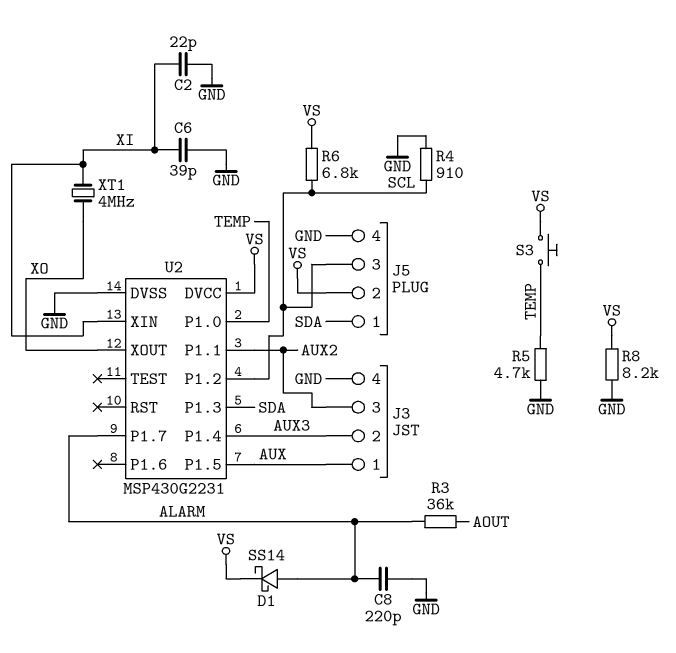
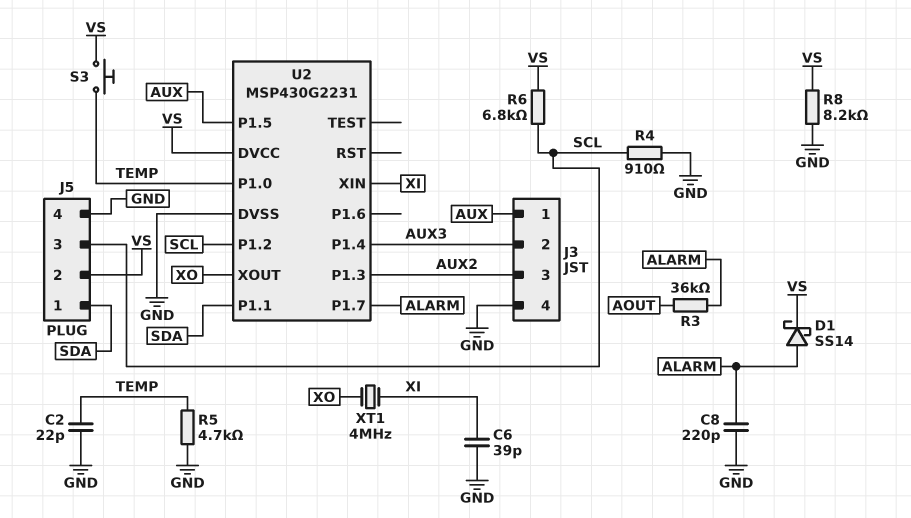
C2: 22pF (GND, XI) -> 22pF (GND, TEMP)
U2 pin P1.1: AUX2 -> SDA
U2 pin P1.3: SDA -> AUX2

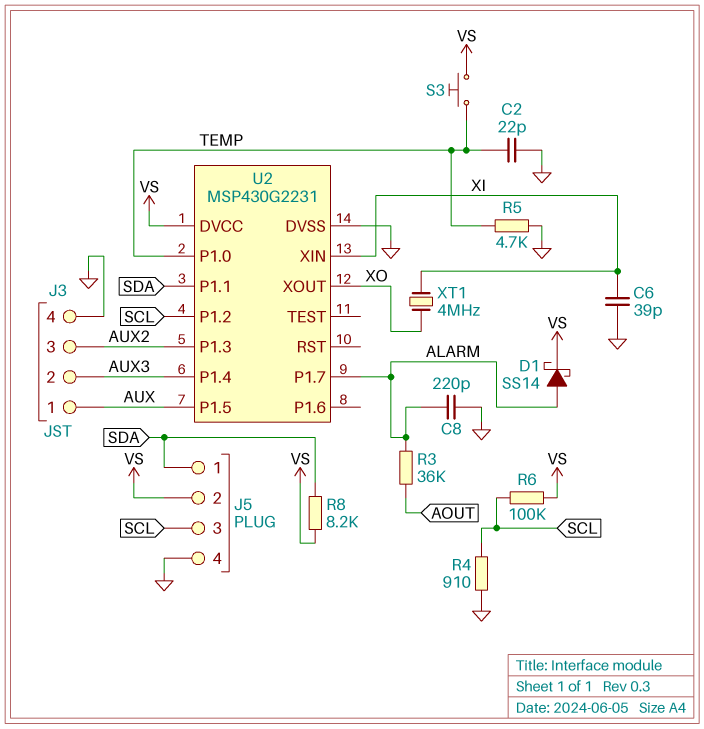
R6: 6.8k (SCL, VS) -> 100k (SCL, VS)
R8: 8.2k (GND, VS) -> 8.2k (SDA, VS)

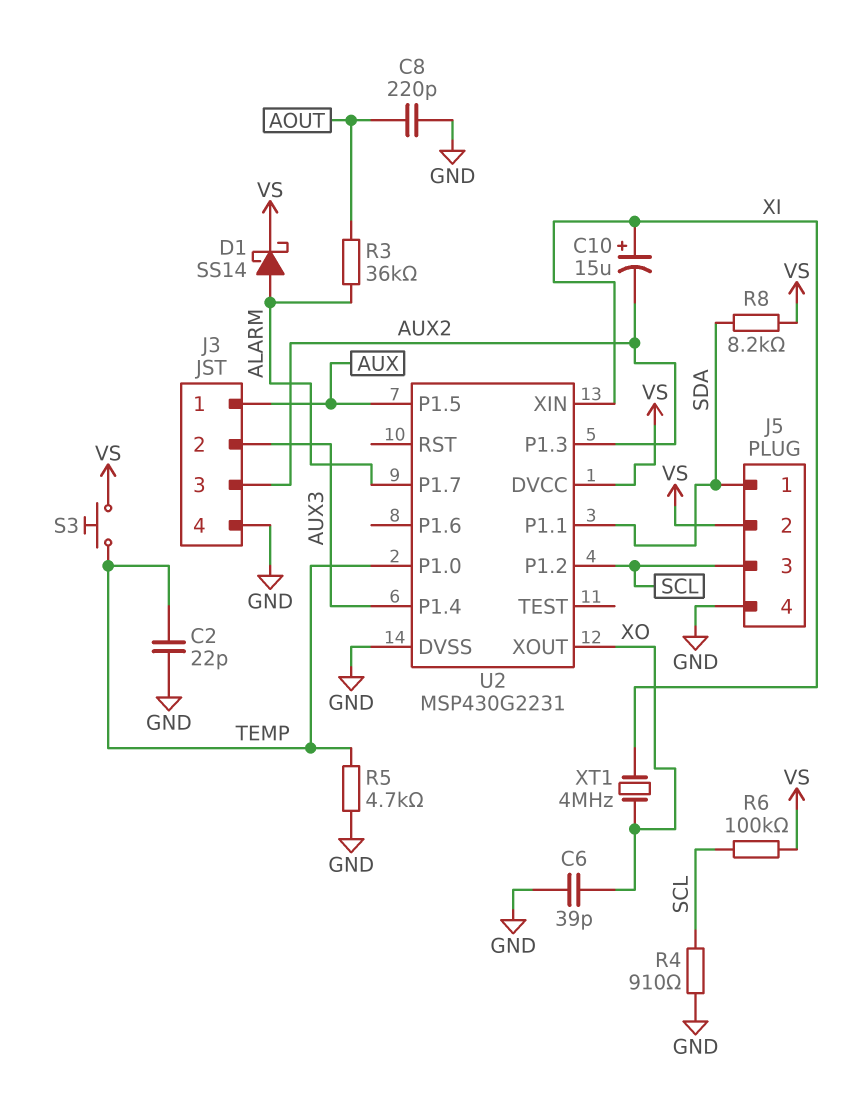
C6: 39pF (GND, XI) -> 39pF (GND, XO)
C8: 220pF (ALARM, GND) -> 220pF (AOUT, GND)
C10: none -> 15uF (plus XI, minus AUX2)

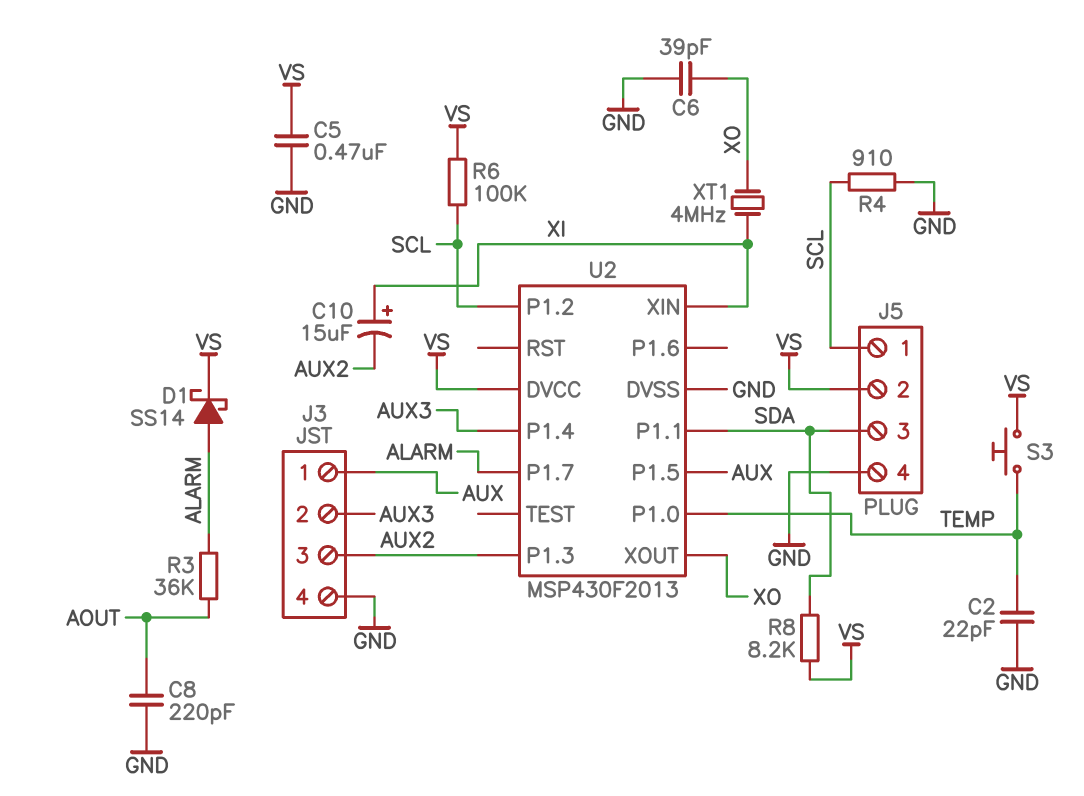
C5: none -> 470nF (GND, VS)
J5 pin 1: SDA -> SCL
J5 pin 3: SCL -> SDA
R5: 4.7k (GND, TEMP) -> none
U2: MSP430G2231 -> MSP430F2013

